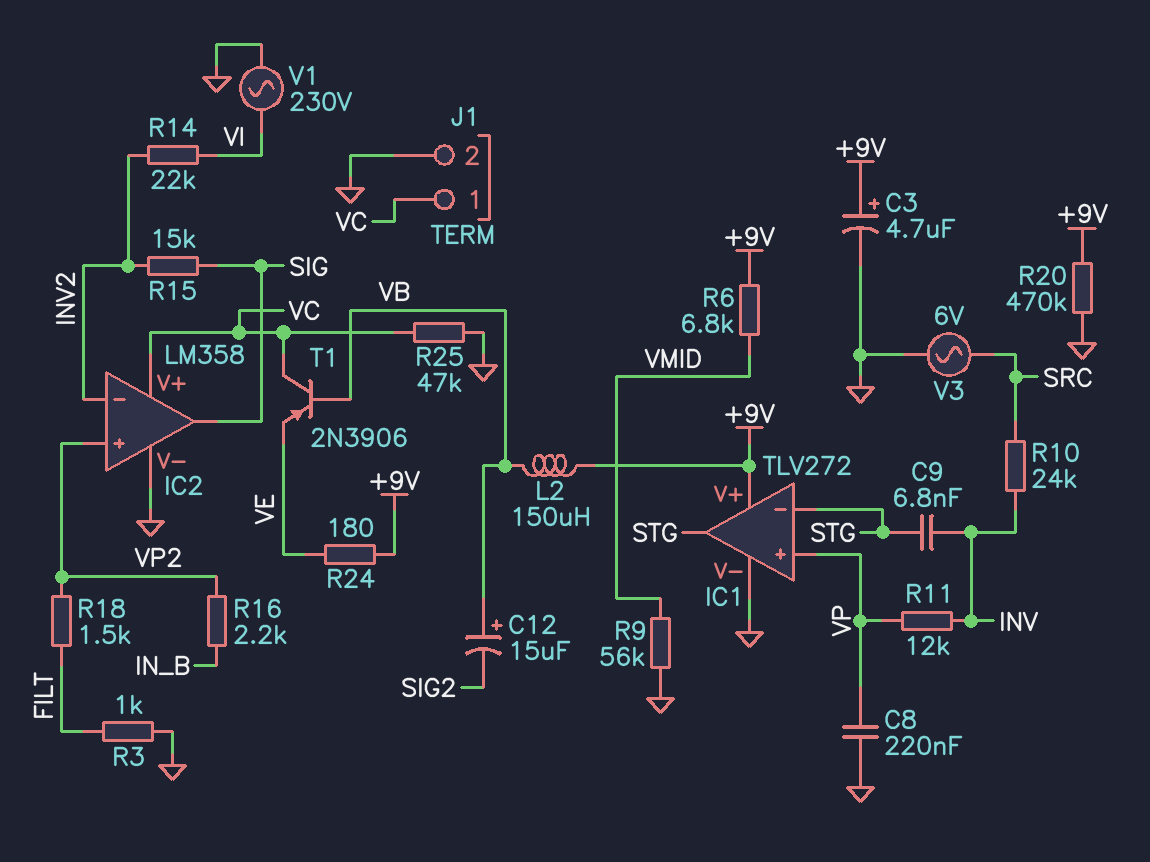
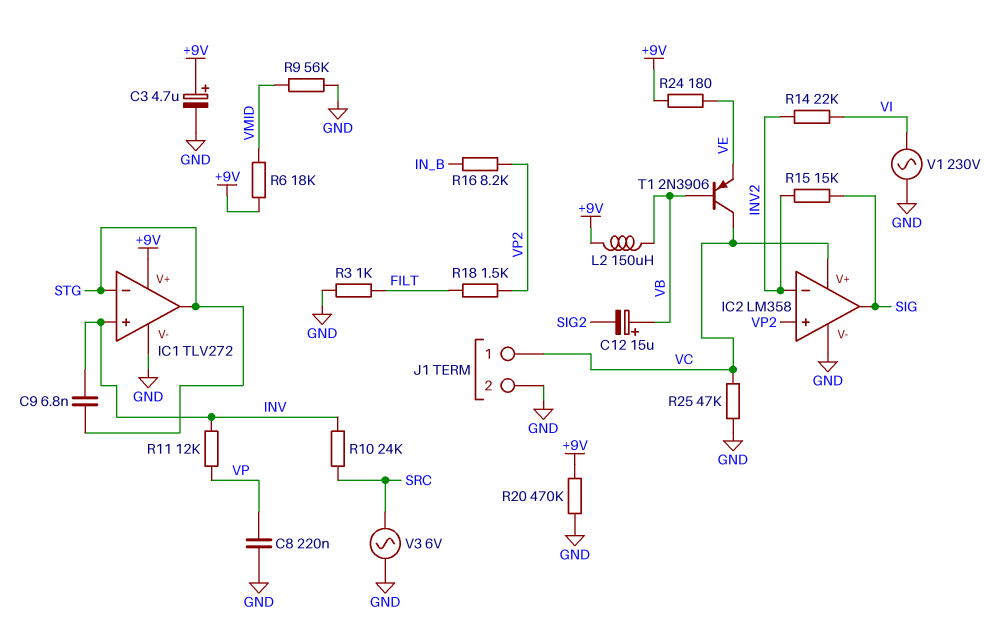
IC1 pin in+: VP -> INV
R6: 6.8k (+9V, VMID) -> 18k (+9V, VMID)
R16: 2.2k (IN_B, VP2) -> 8.2k (IN_B, VP2)

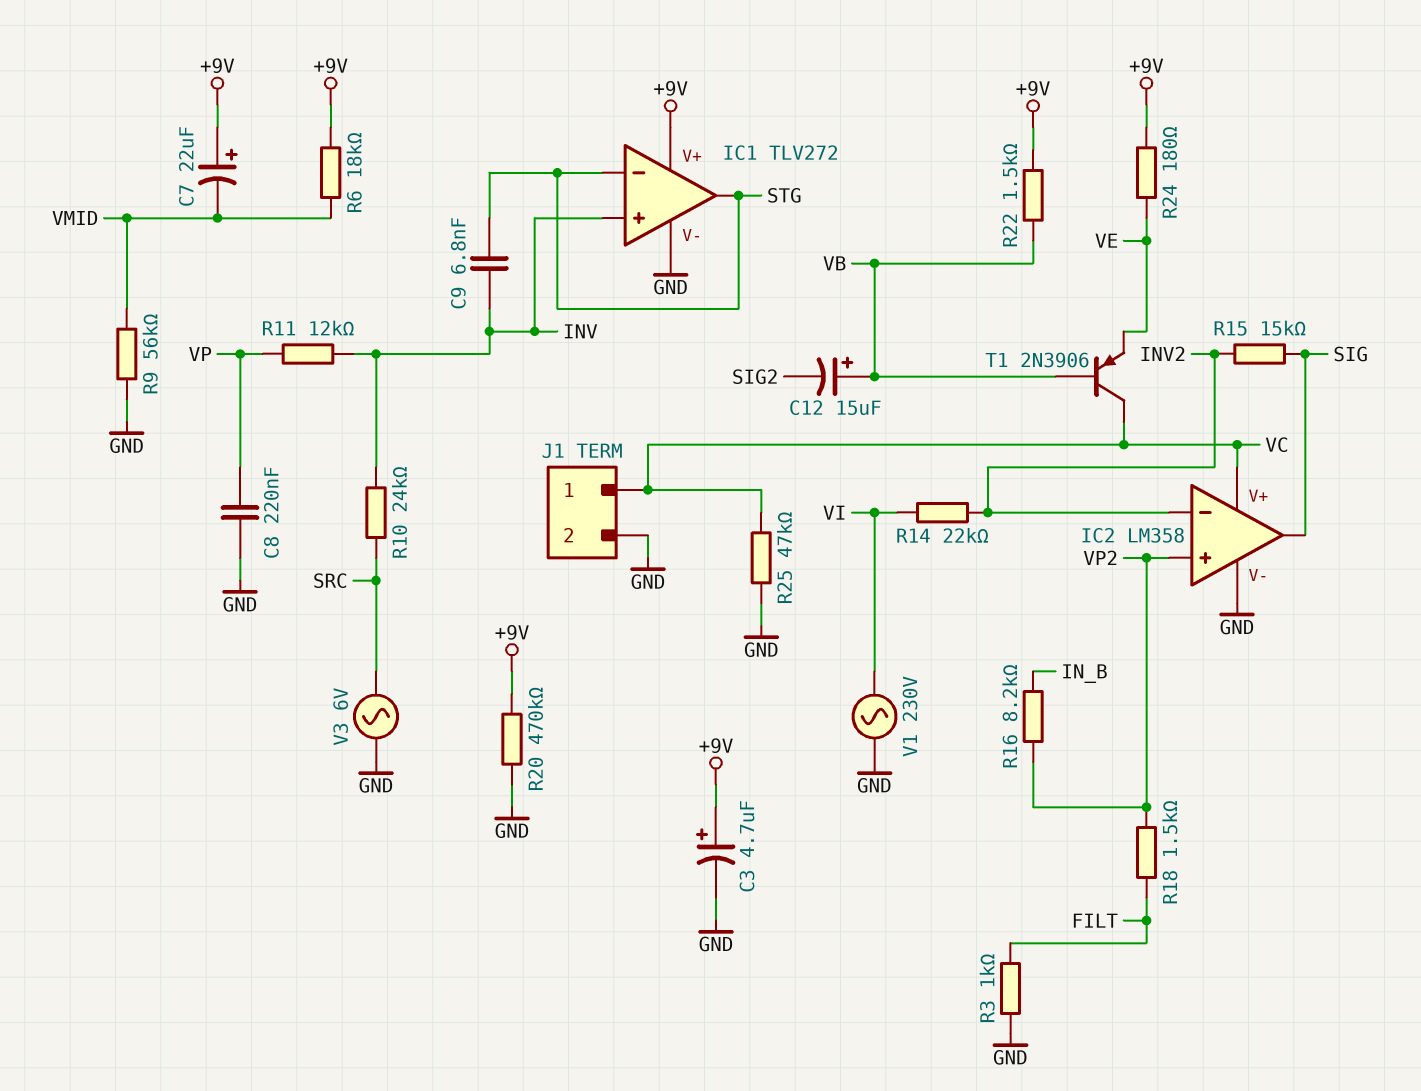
C7: none -> 22uF (plus +9V, minus VMID)
L2: 150uH (+9V, VB) -> none
R22: none -> 1.5k (+9V, VB)

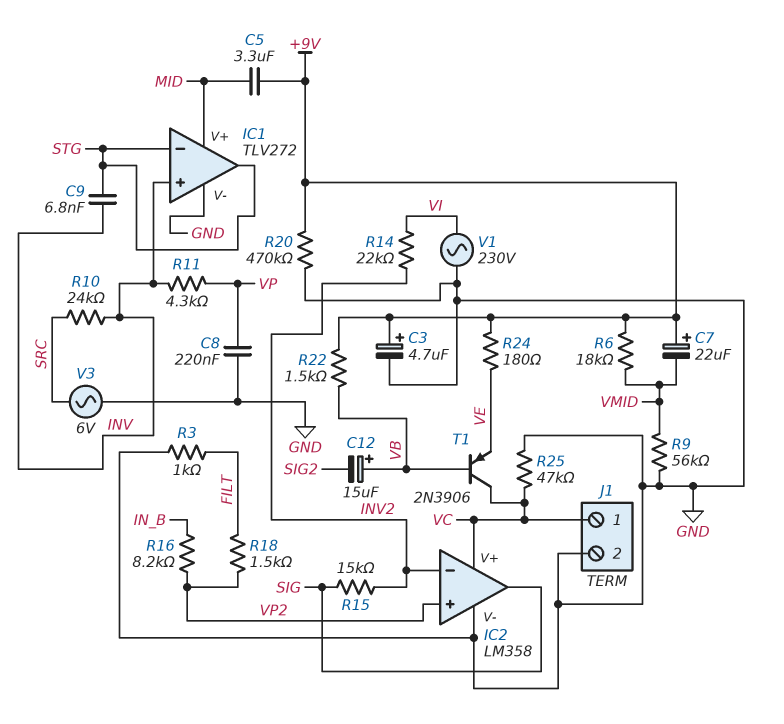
C5: none -> 3.3uF (+9V, MID)
IC1 pin V+: +9V -> MID
R11: 12k (INV, VP) -> 4.3k (INV, VP)

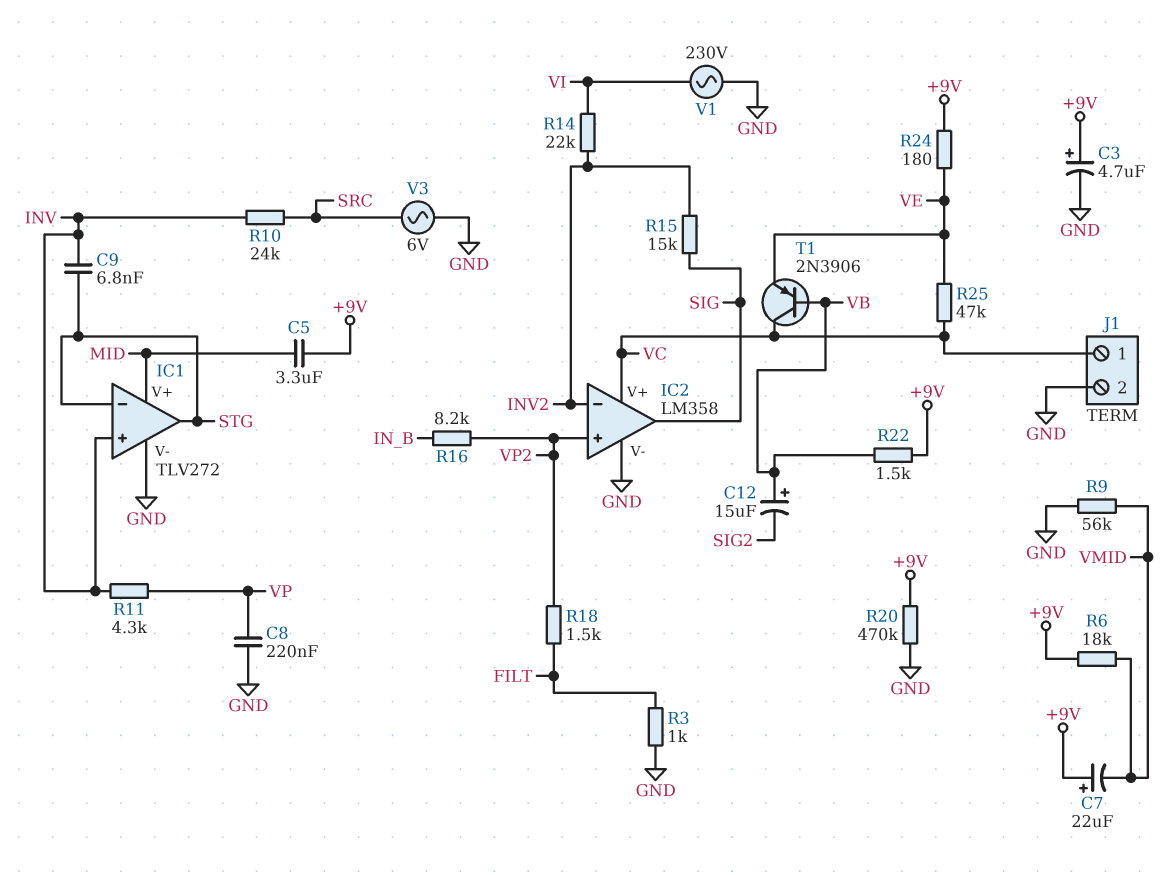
R25: 47k (GND, VC) -> 47k (VC, VE)

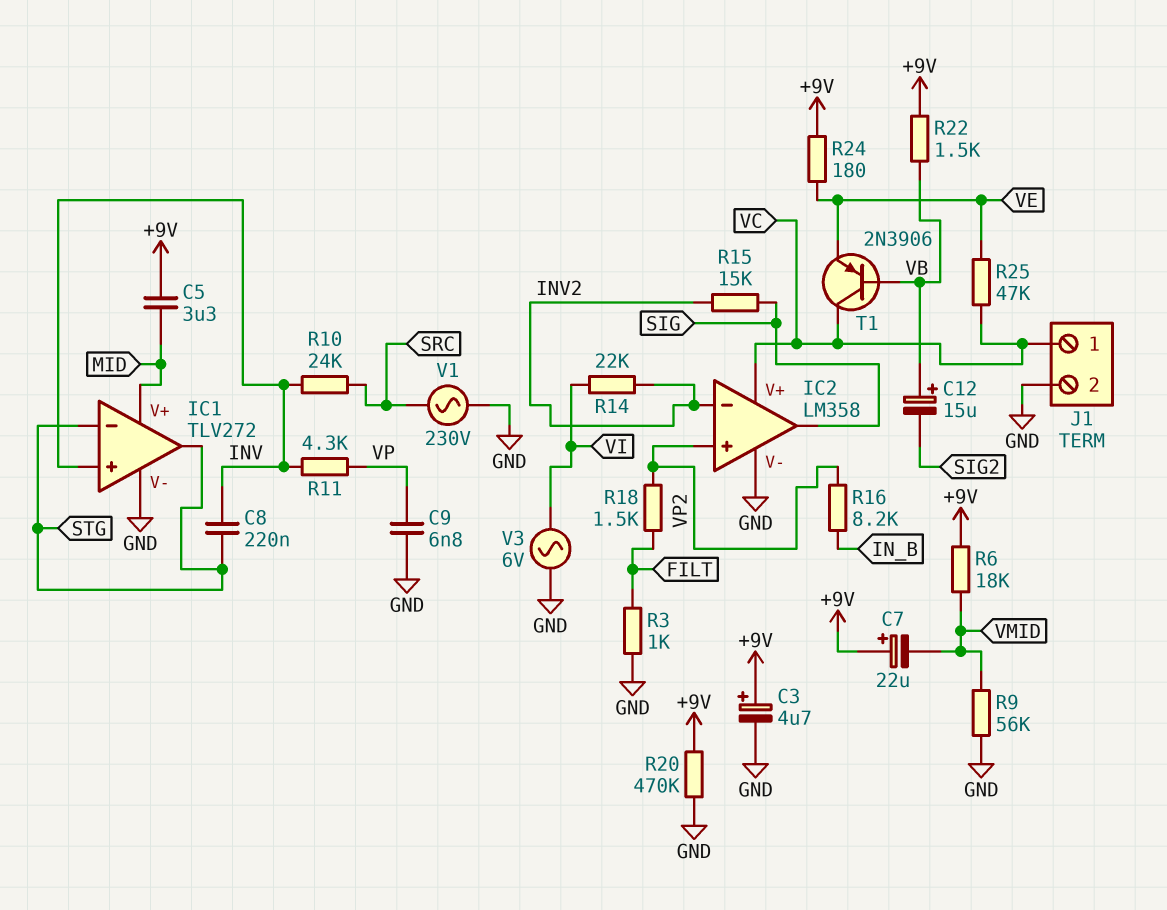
C8: 220nF (GND, VP) -> 220nF (INV, STG)
C9: 6.8nF (INV, STG) -> 6.8nF (GND, VP)
V1: AC 230V (GND, VI) -> AC 230V (GND, SRC)
V3: AC 6V (GND, SRC) -> AC 6V (GND, VI)

